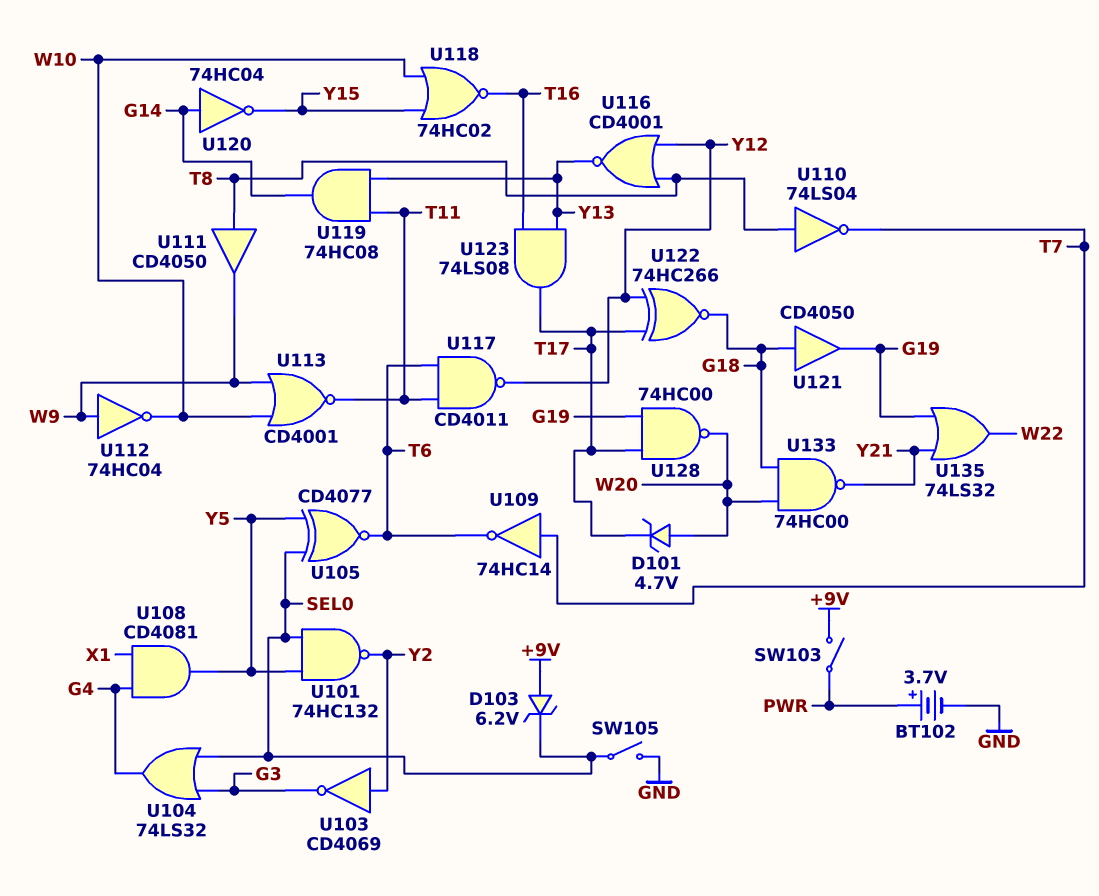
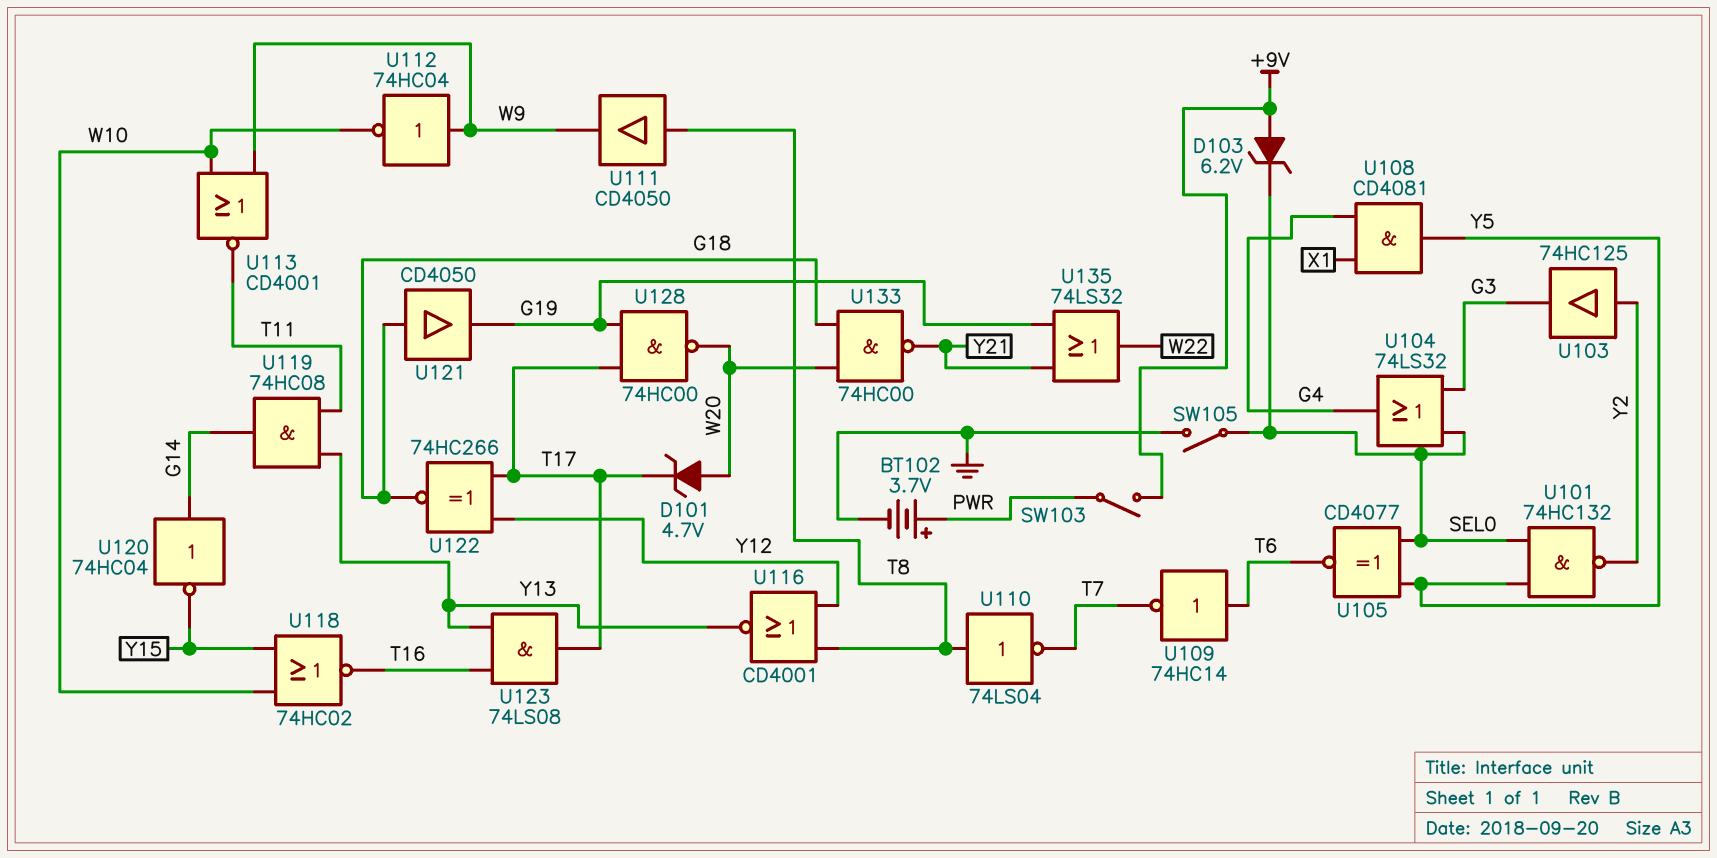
U103: NOT CD4069 (in Y2, out G3) -> buffer 74HC125 (in Y2, out G3)
U109: NOT 74HC14 (in T7, out T6) -> NOT 74HC14 (in T6, out T7)
U117: NAND CD4011 (in T6, in T11, out Y12) -> none

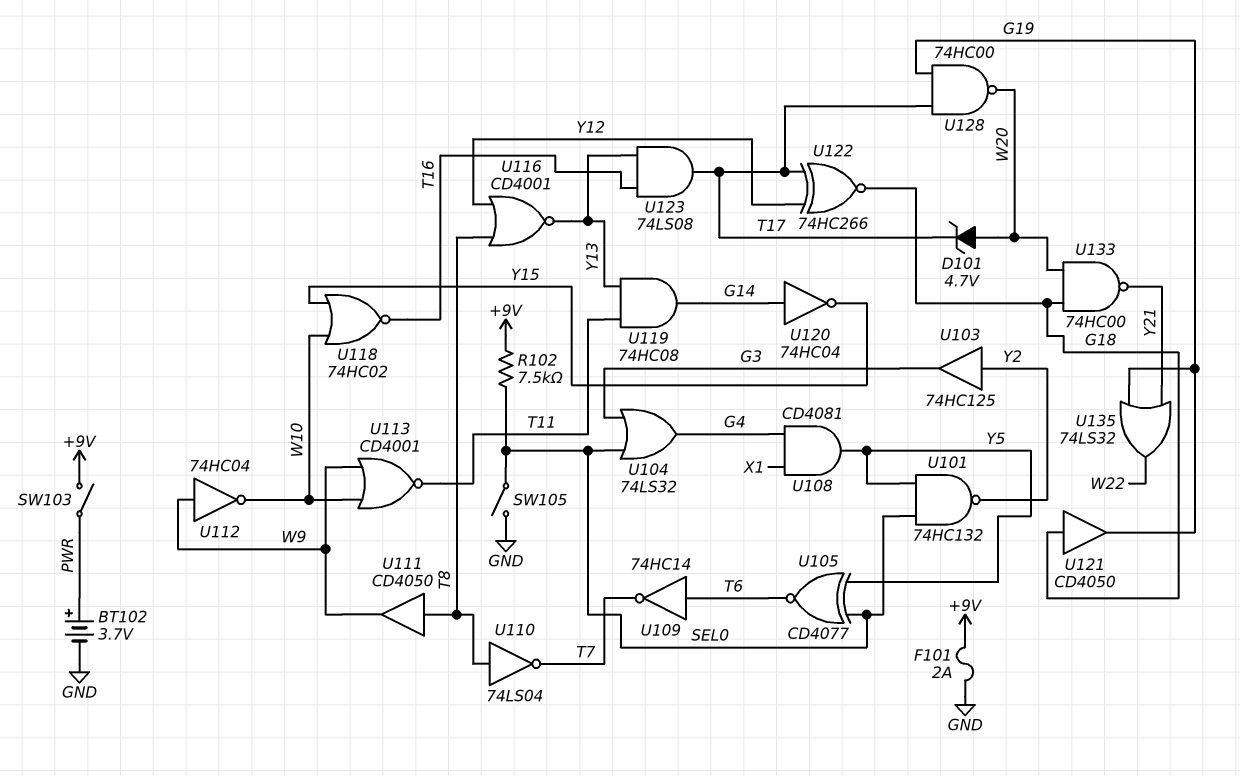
D103: zener 6.2V (A +9V, K SEL0) -> none
F101: none -> 2A (+9V, GND)
R102: none -> 7.5k (+9V, SEL0)

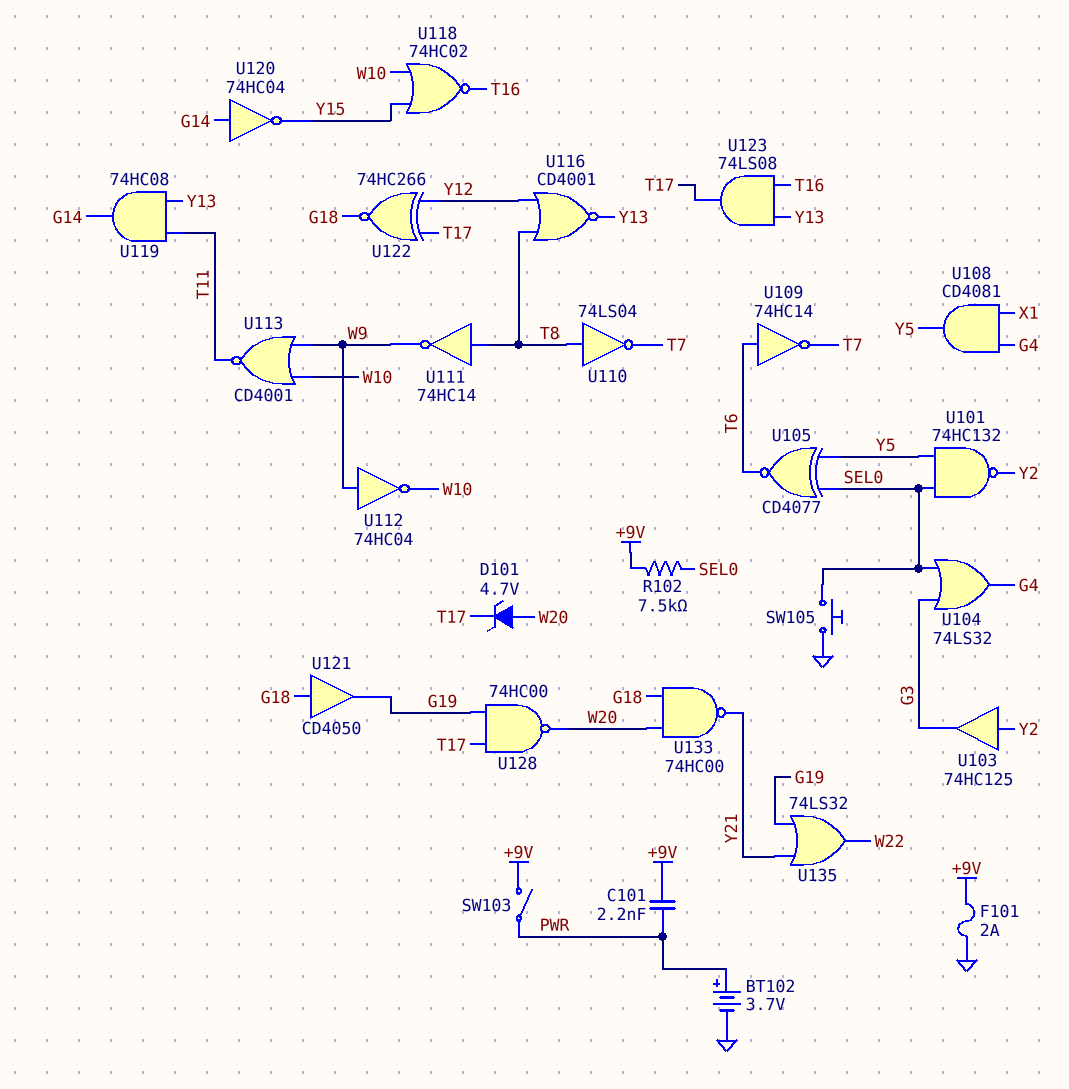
C101: none -> 2.2nF (+9V, PWR)
SW105: switch (GND, SEL0) -> button (GND, SEL0)
U111: buffer CD4050 (in T8, out W9) -> NOT 74HC14 (in T8, out W9)

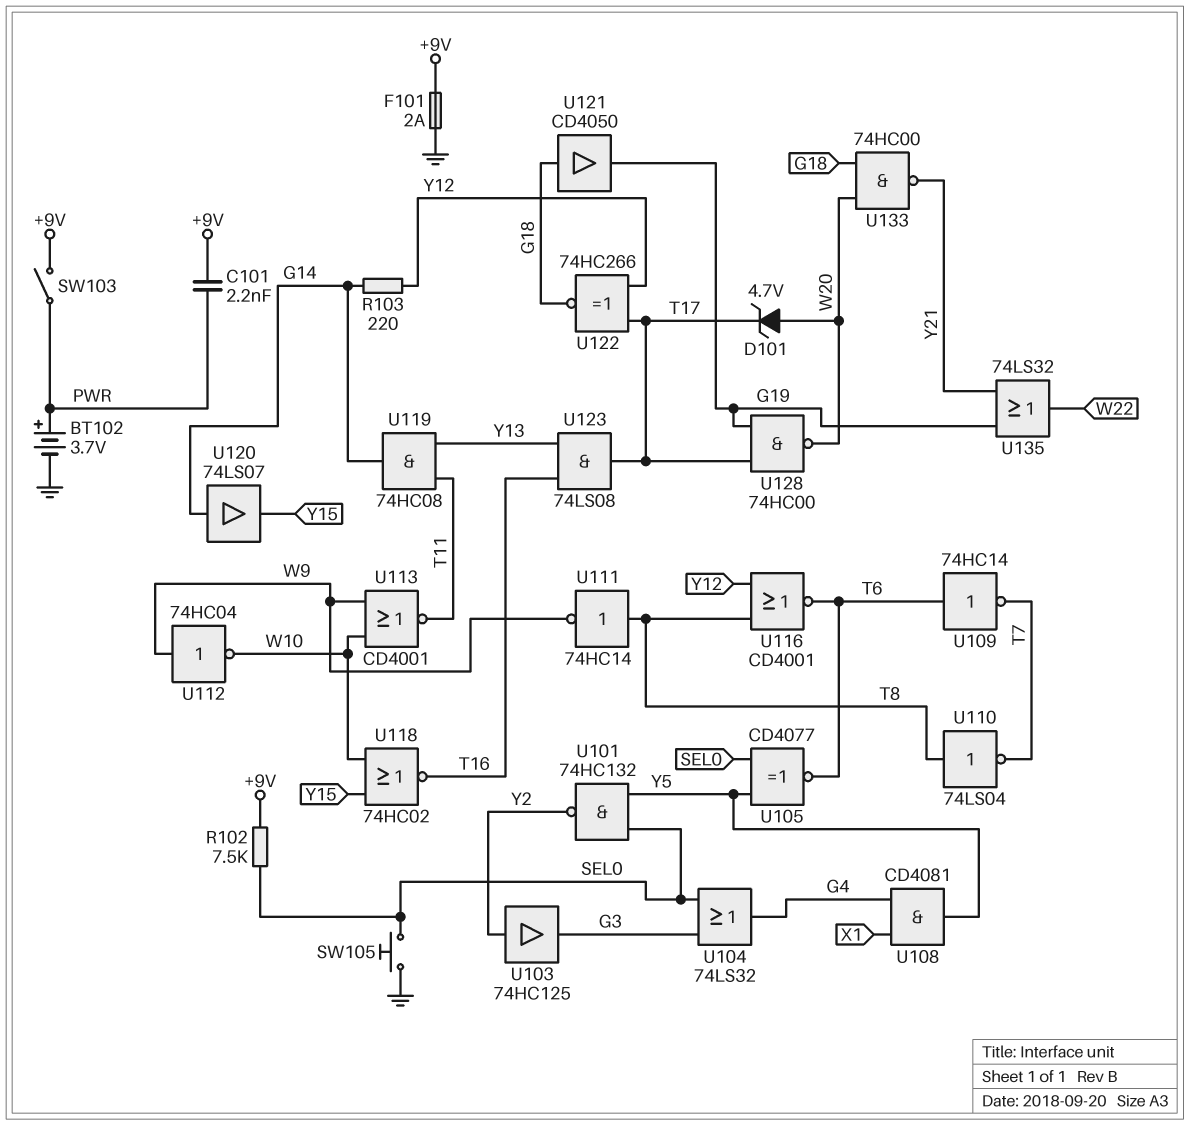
R103: none -> 220 (G14, Y12)
U116: NOR CD4001 (in T8, in Y12, out Y13) -> NOR CD4001 (in T8, in Y12, out T6)
U120: NOT 74HC04 (in G14, out Y15) -> buffer 74LS07 (in G14, out Y15)

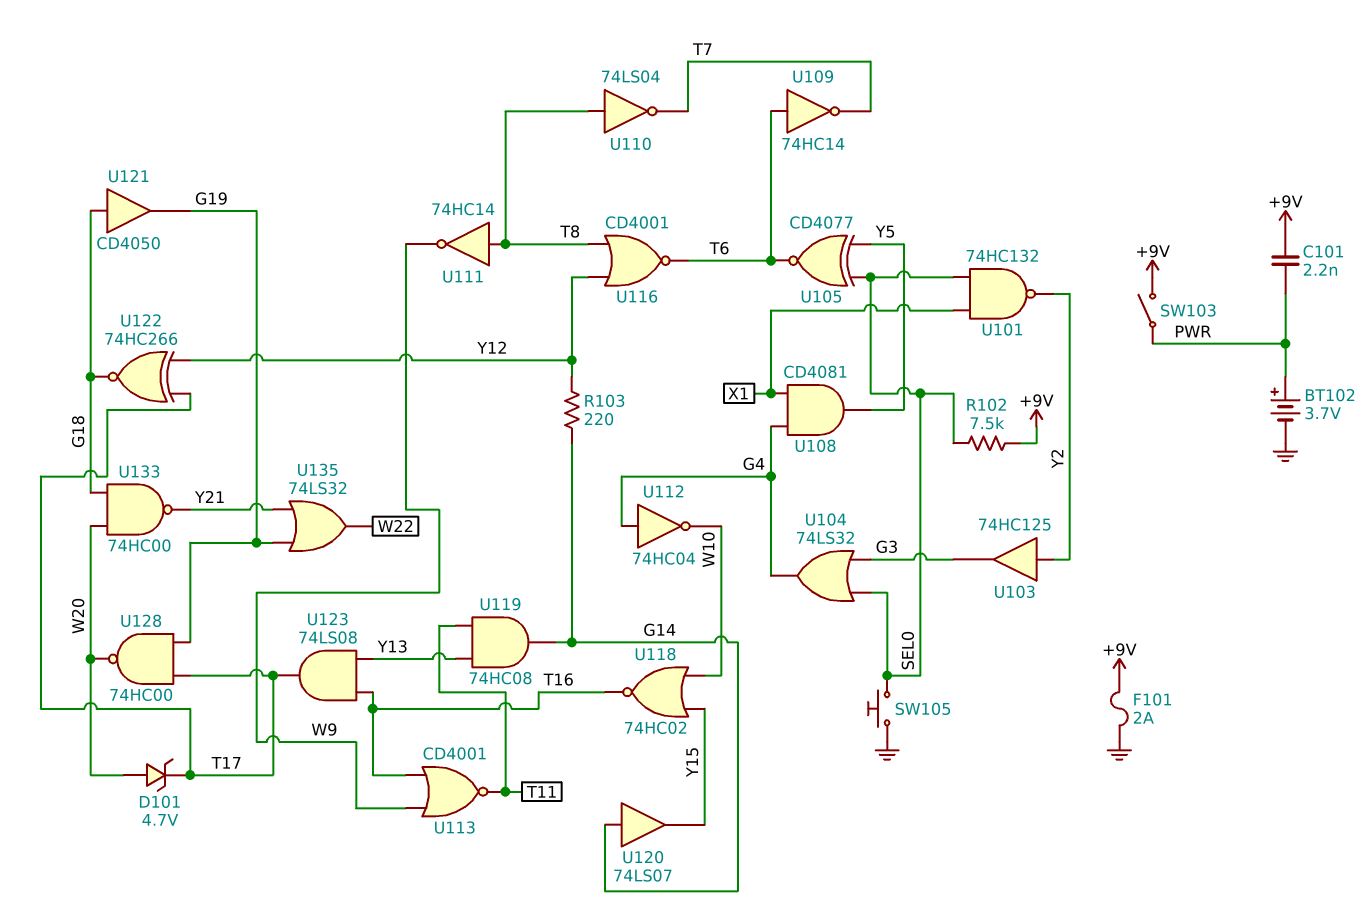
U101: NAND 74HC132 (in SEL0, in Y5, out Y2) -> NAND 74HC132 (in SEL0, in X1, out Y2)
U112: NOT 74HC04 (in W9, out W10) -> NOT 74HC04 (in G4, out W10)
U113: NOR CD4001 (in W9, in W10, out T11) -> NOR CD4001 (in T16, in W9, out T11)

